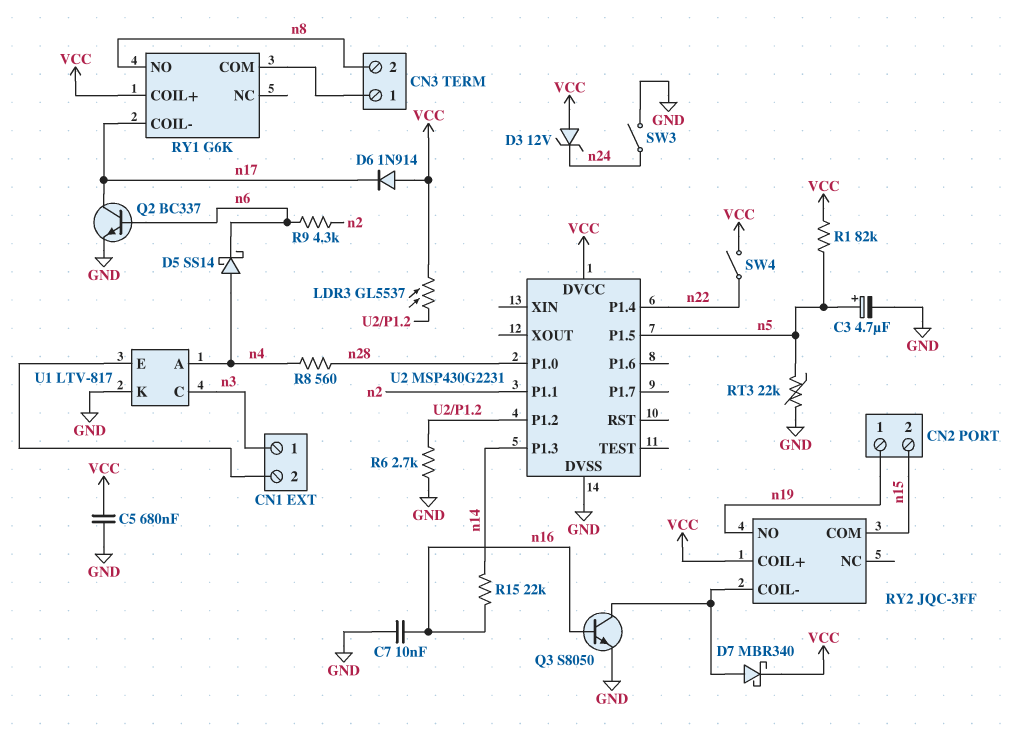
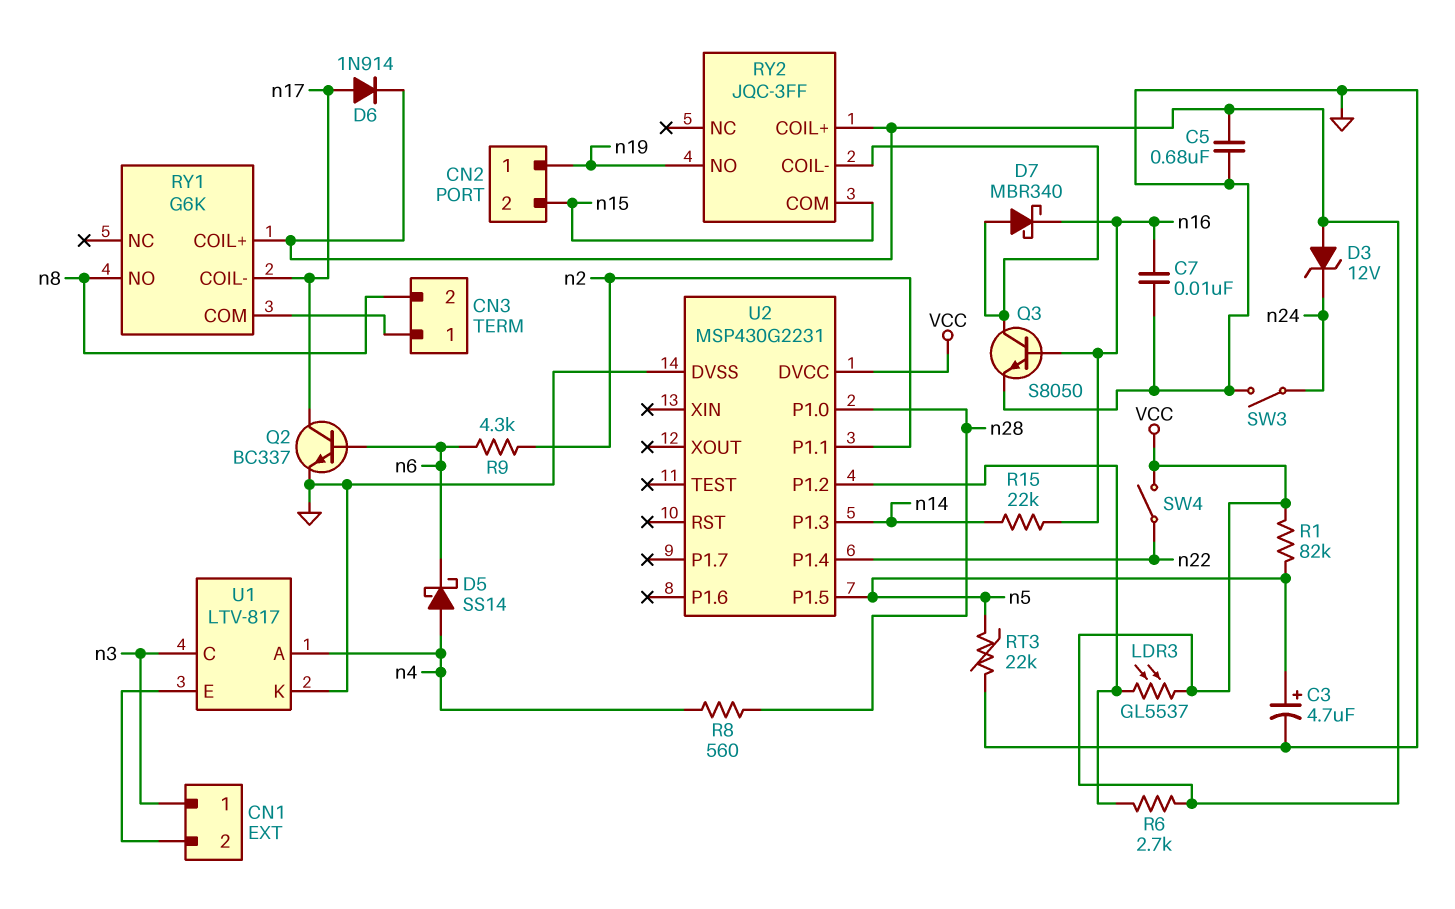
D6: diode 1N914 (A VCC, K n17) -> diode 1N914 (A n17, K VCC)
D7: schottky MBR340 (A RY2/COIL-, K VCC) -> schottky MBR340 (A RY2/COIL-, K n16)
R6: 2.7k (GND, U2/P1.2) -> 2.7k (U2/P1.2, VCC)

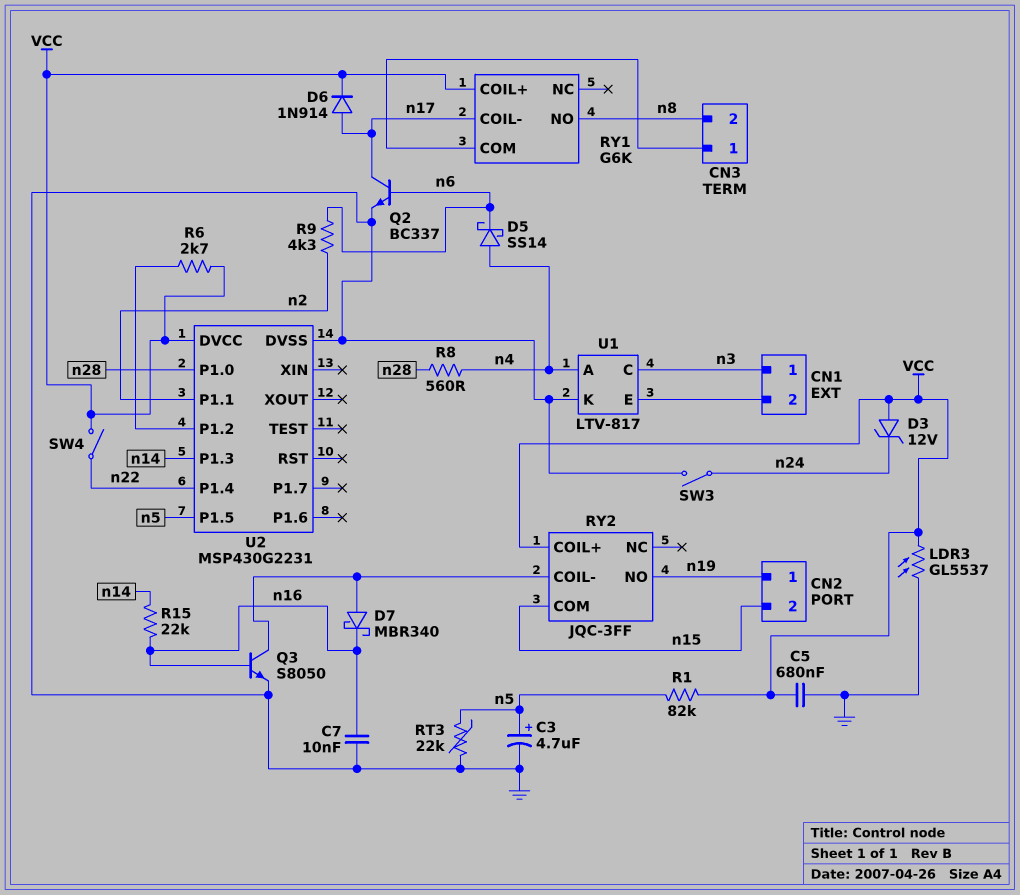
LDR3: GL5537 (U2/P1.2, VCC) -> GL5537 (GND, VCC)

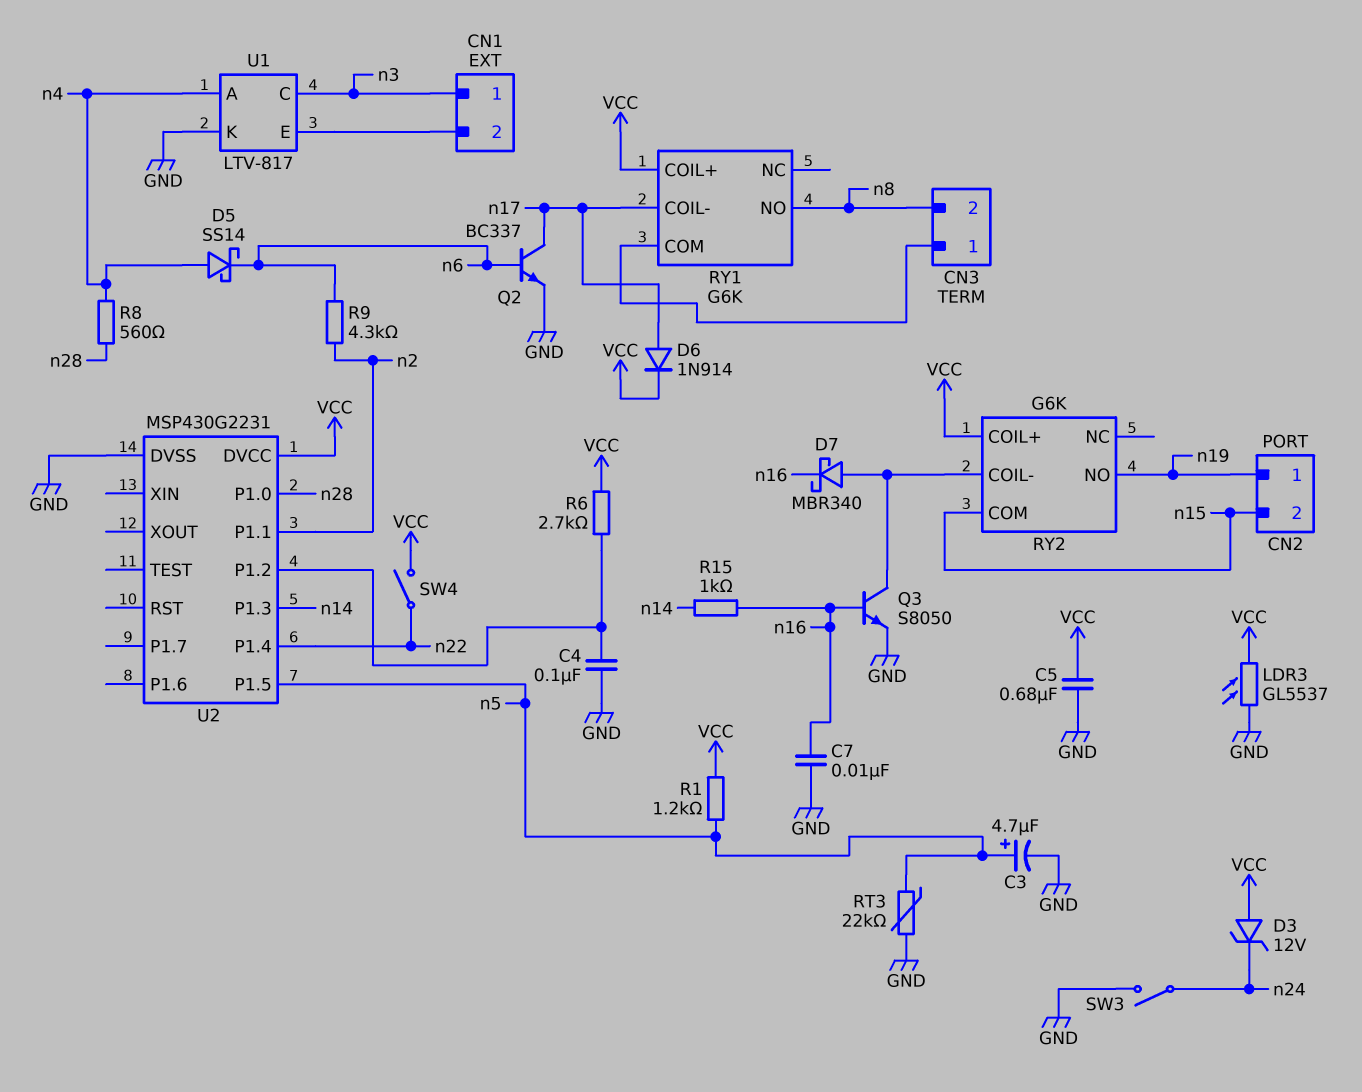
C4: none -> 100nF (GND, U2/P1.2)
R1: 82k (VCC, n5) -> 1.2k (VCC, n5)
R15: 22k (n14, n16) -> 1k (n14, n16)
RY2: JQC-3FF -> G6K

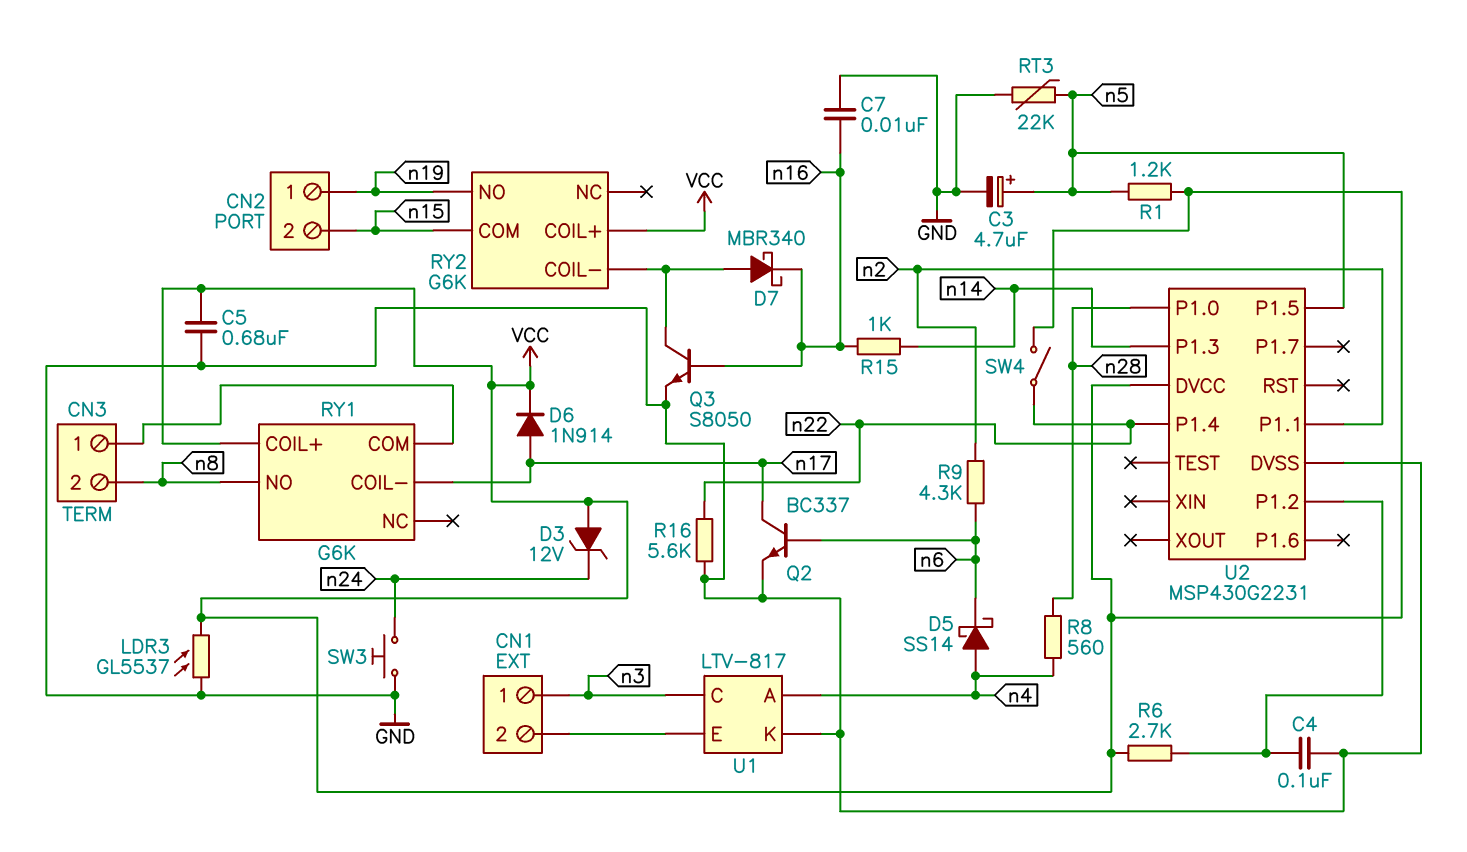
R16: none -> 5.6k (GND, n22)
SW3: switch (GND, n24) -> button (GND, n24)

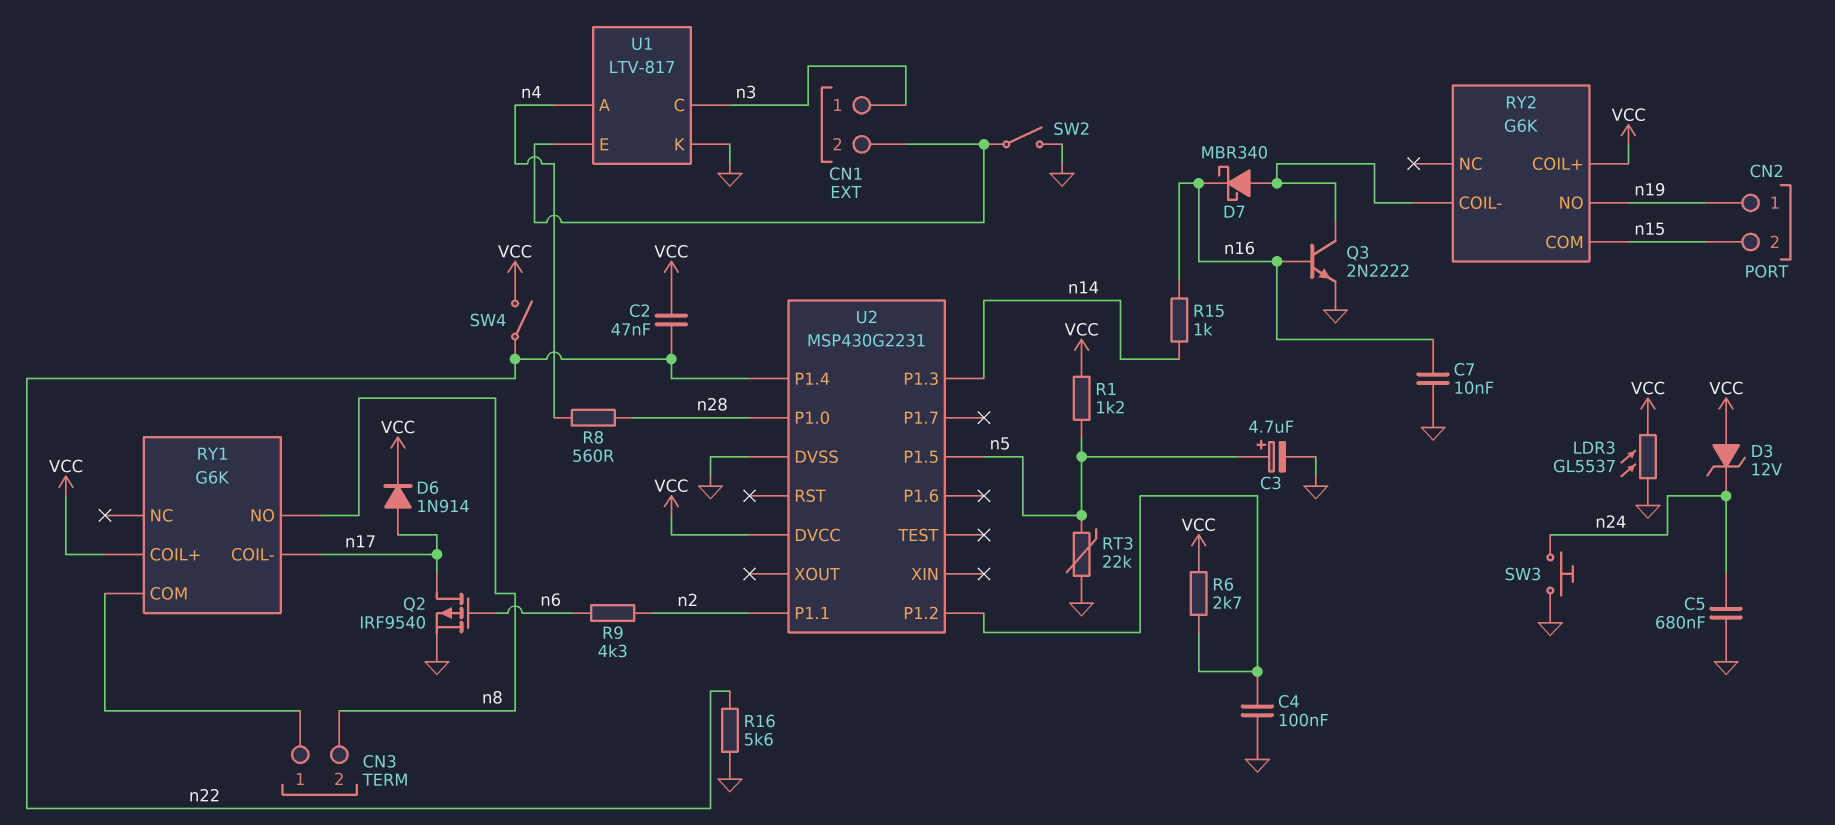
C2: none -> 47nF (VCC, n22)
C5: 680nF (GND, VCC) -> 680nF (GND, n24)
D5: schottky SS14 (A n4, K n6) -> none
Q2: NPN BC337 (B n6, C n17, E GND) -> PMOS IRF9540 (G n6, D n17, S GND)
Q3: NPN S8050 (B n16, C RY2/COIL-, E GND) -> NPN 2N2222 (B n16, C RY2/COIL-, E GND)
SW2: none -> switch (CN1/2, GND)

